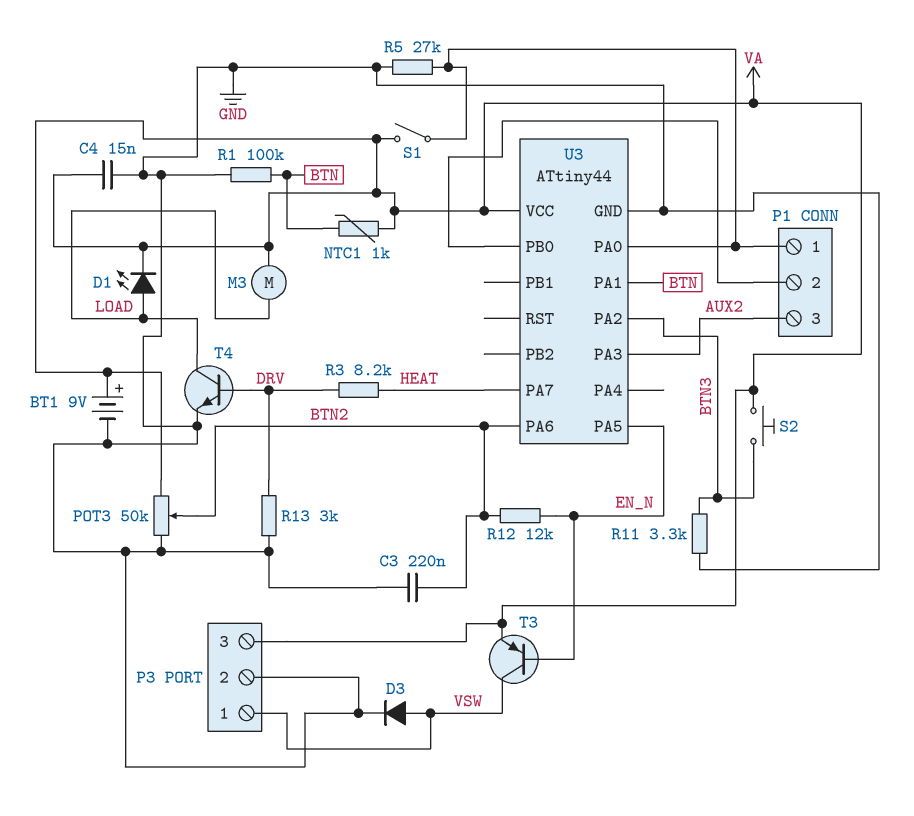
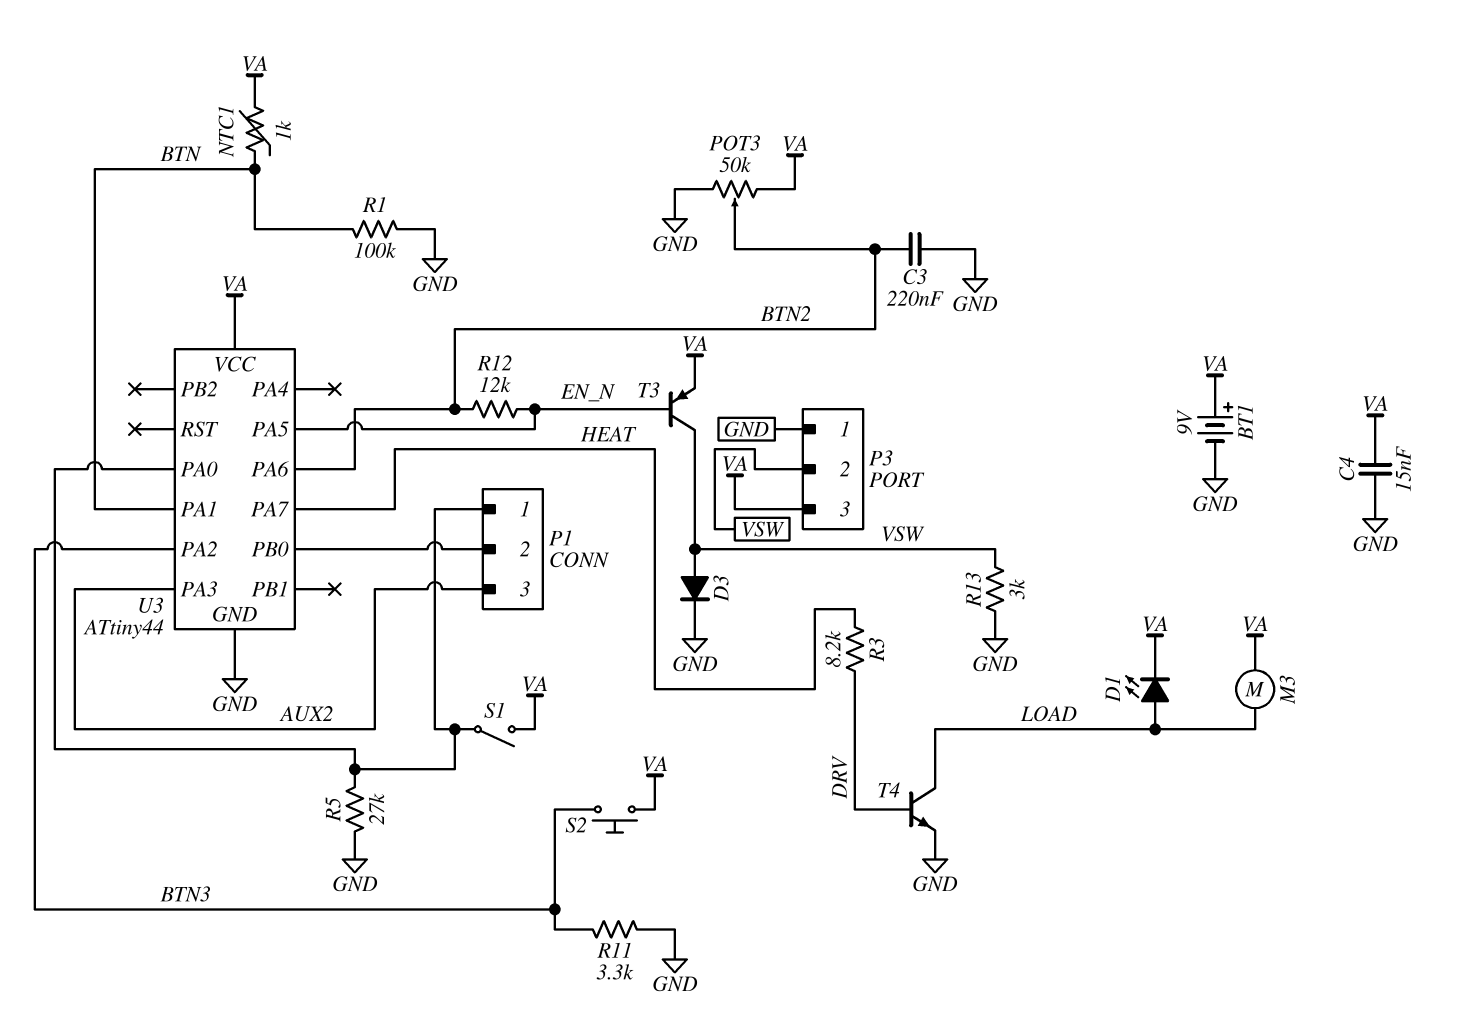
P3 pin 1: VSW -> GND
P3 pin 2: GND -> VSW
R13: 3k (DRV, GND) -> 3k (GND, VSW)

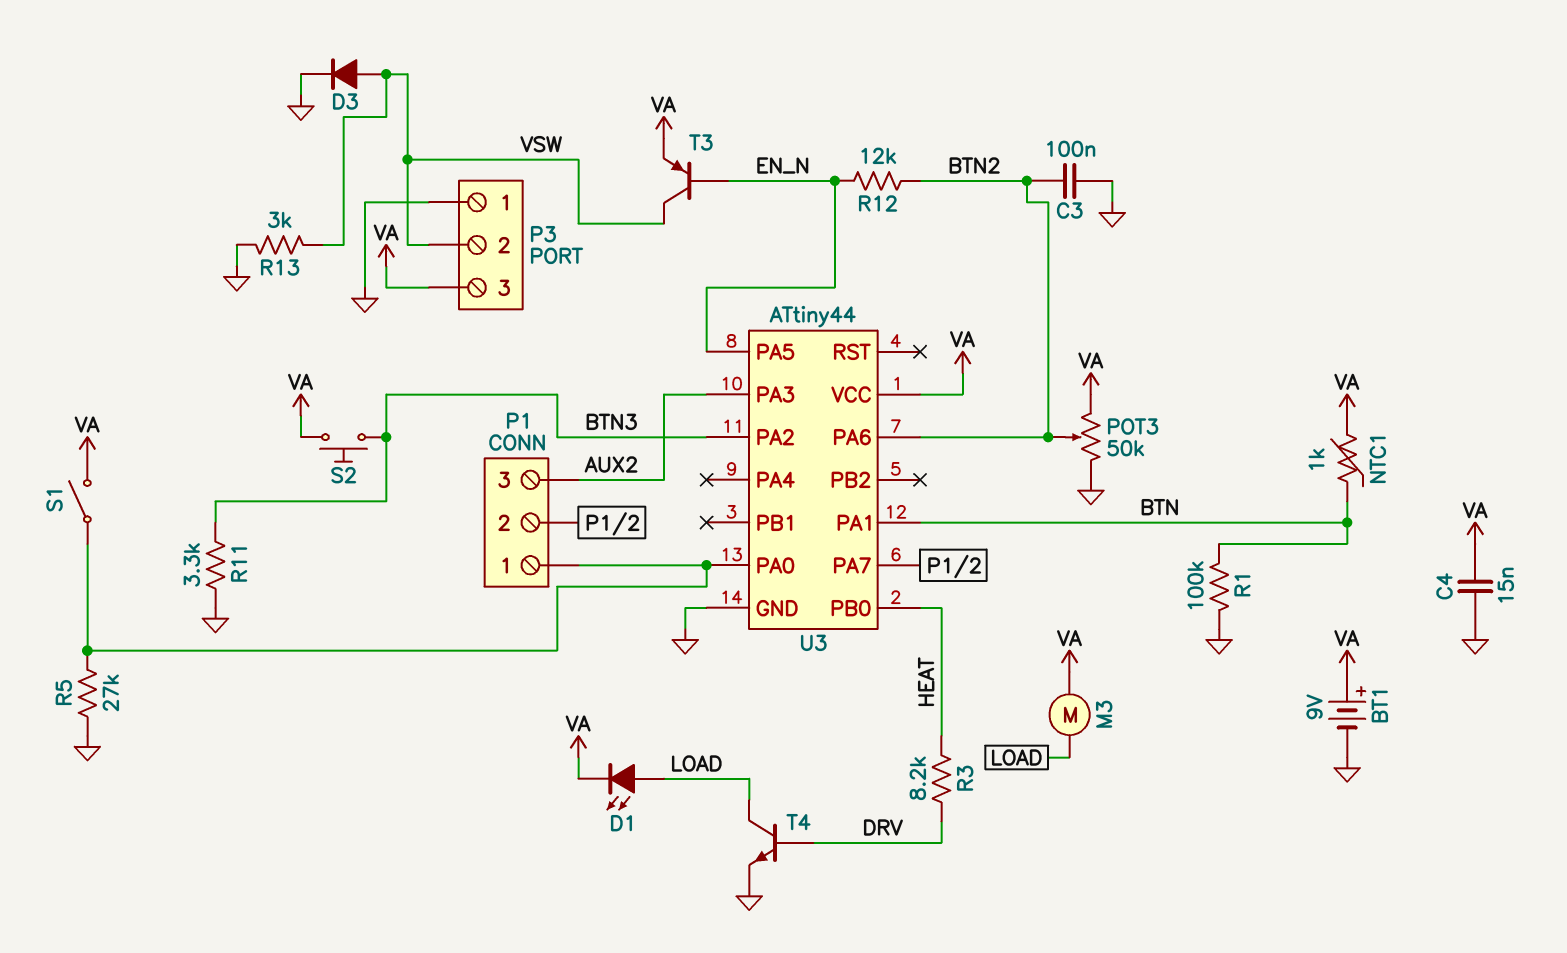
C3: 220nF (BTN2, GND) -> 100nF (BTN2, GND)
U3 pin PA7: HEAT -> P1/2
U3 pin PB0: P1/2 -> HEAT

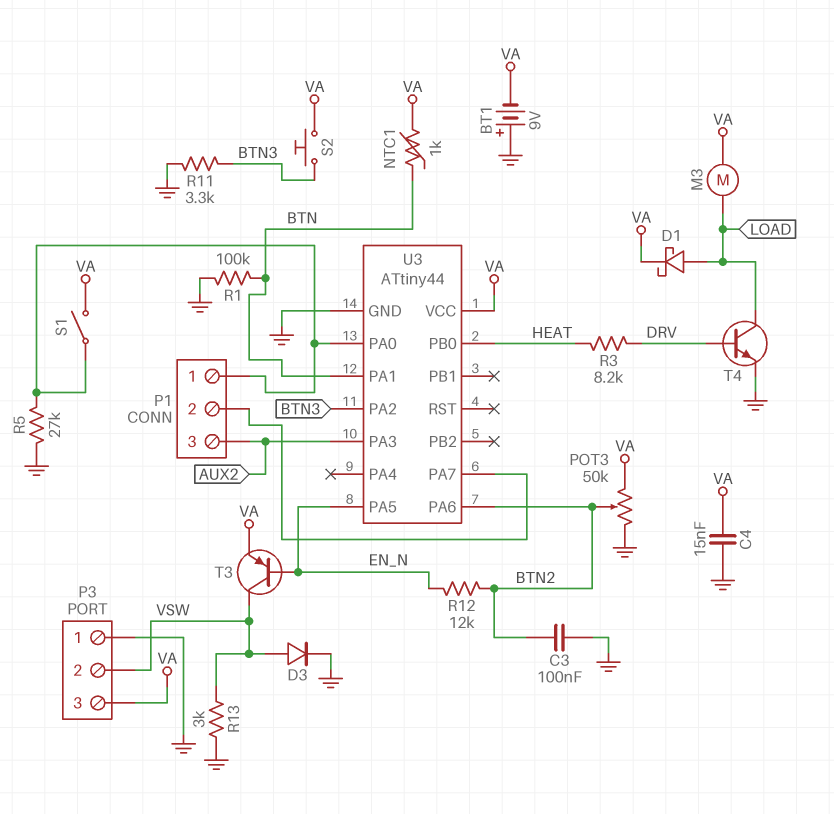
BT1: 9V (plus VA, minus GND) -> 9V (plus GND, minus VA)
D1: LED (A LOAD, K VA) -> schottky (A LOAD, K VA)

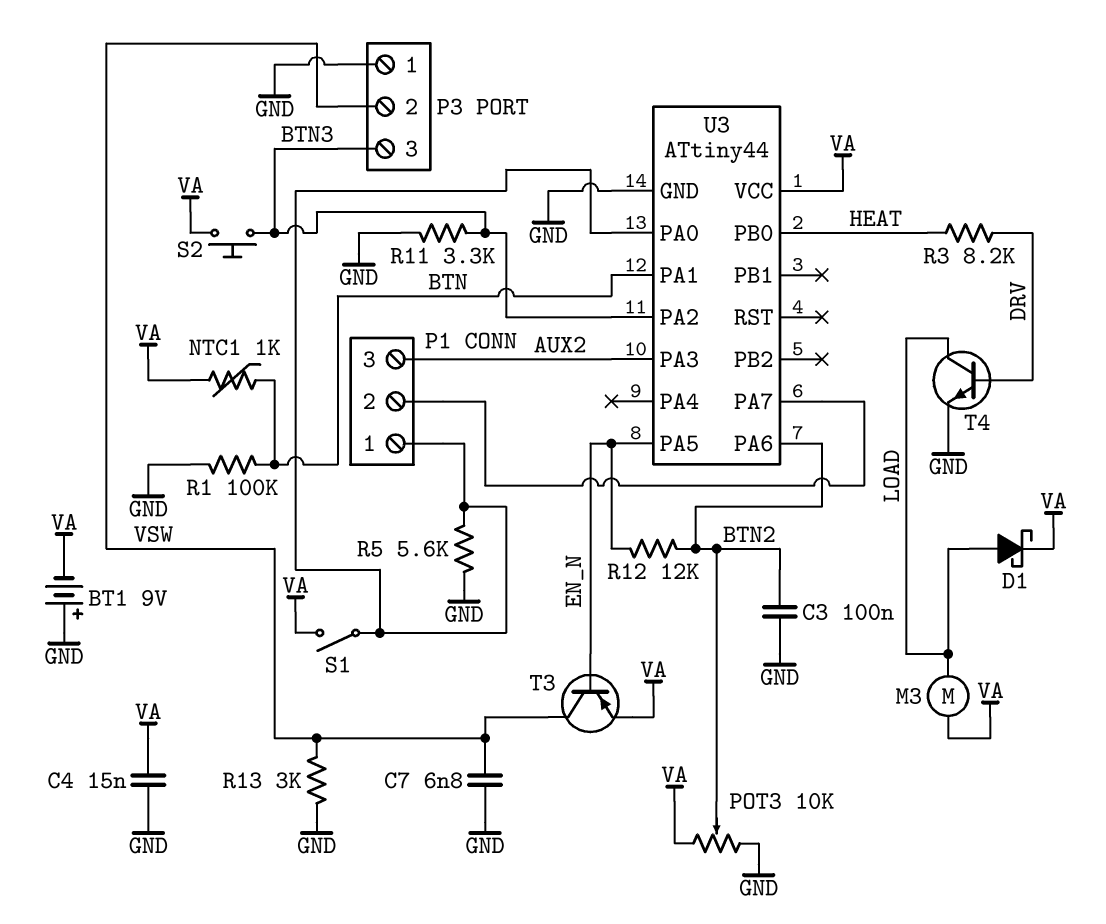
C7: none -> 6.8nF (GND, VSW)
D3: diode (A VSW, K GND) -> none
P3 pin 3: VA -> BTN3
POT3: 50k (GND, VA, wiper BTN2) -> 10k (GND, VA, wiper BTN2)
R5: 27k (GND, P1/1) -> 5.6k (GND, P1/1)

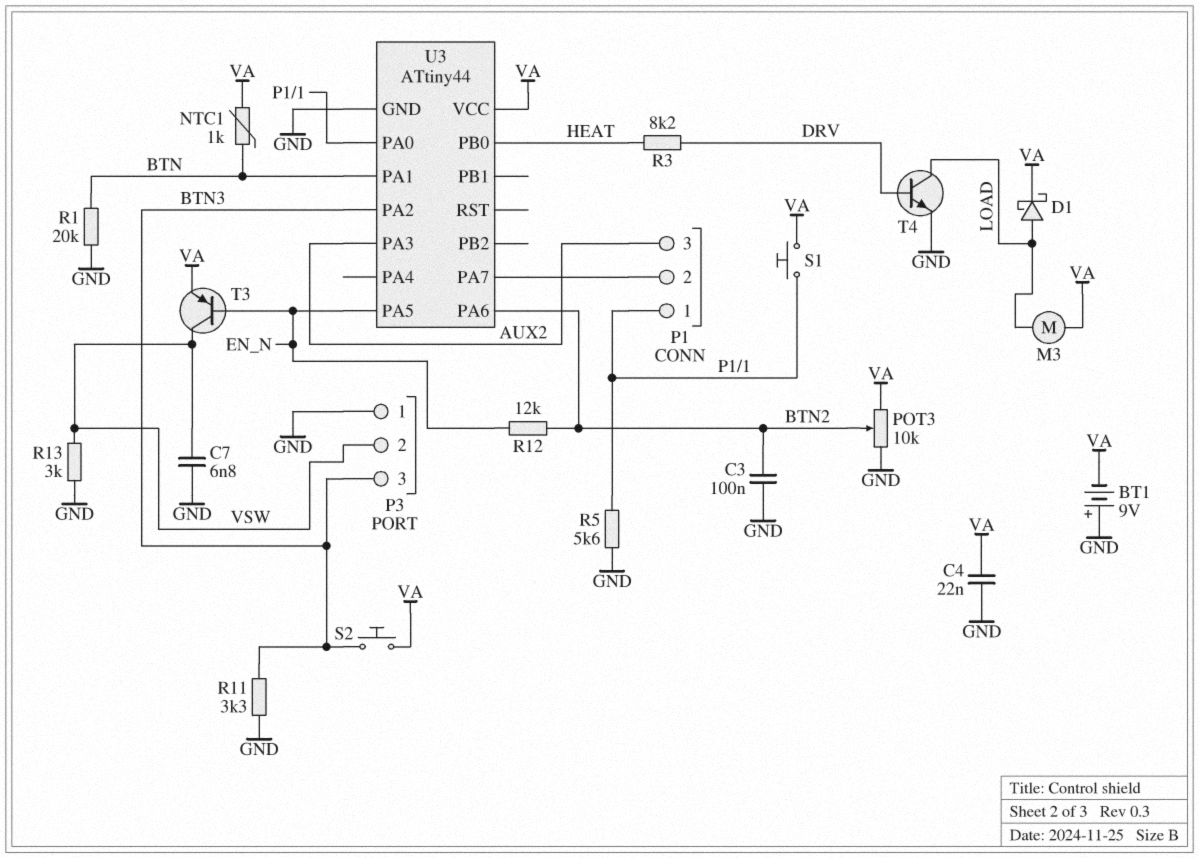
C4: 15nF (GND, VA) -> 22nF (GND, VA)
R1: 100k (BTN, GND) -> 20k (BTN, GND)
S1: switch (P1/1, VA) -> button (P1/1, VA)

